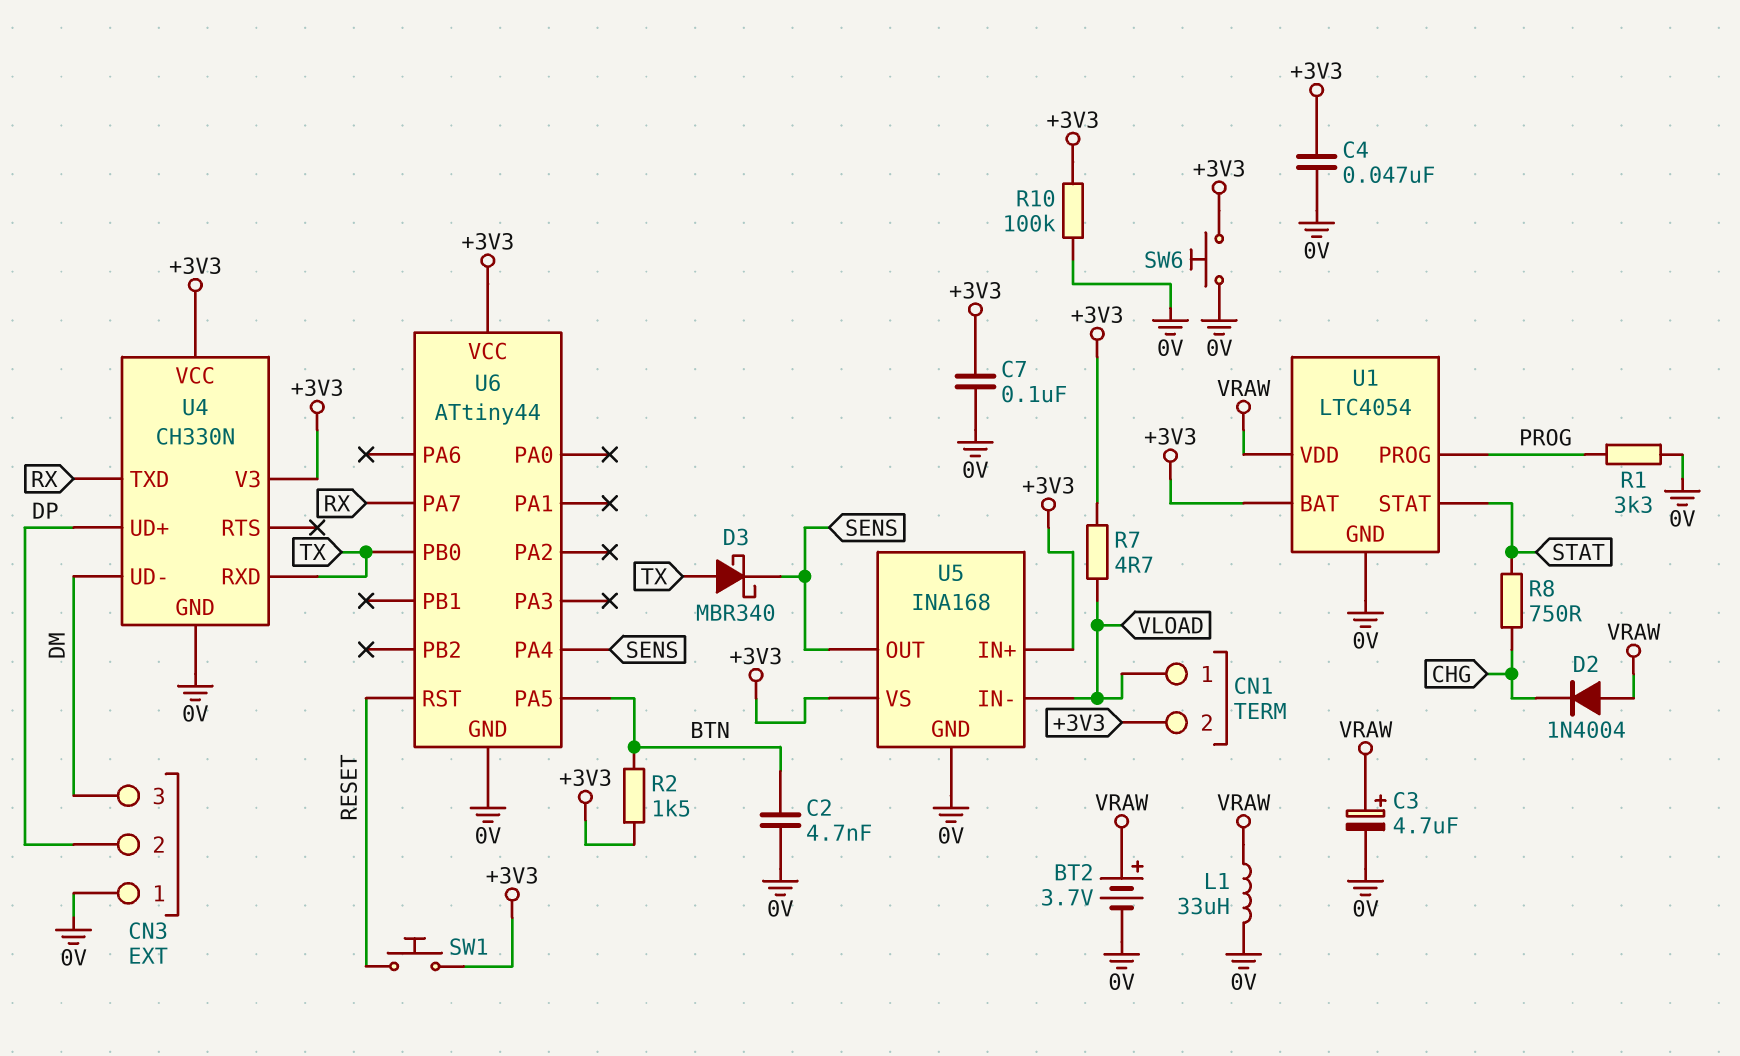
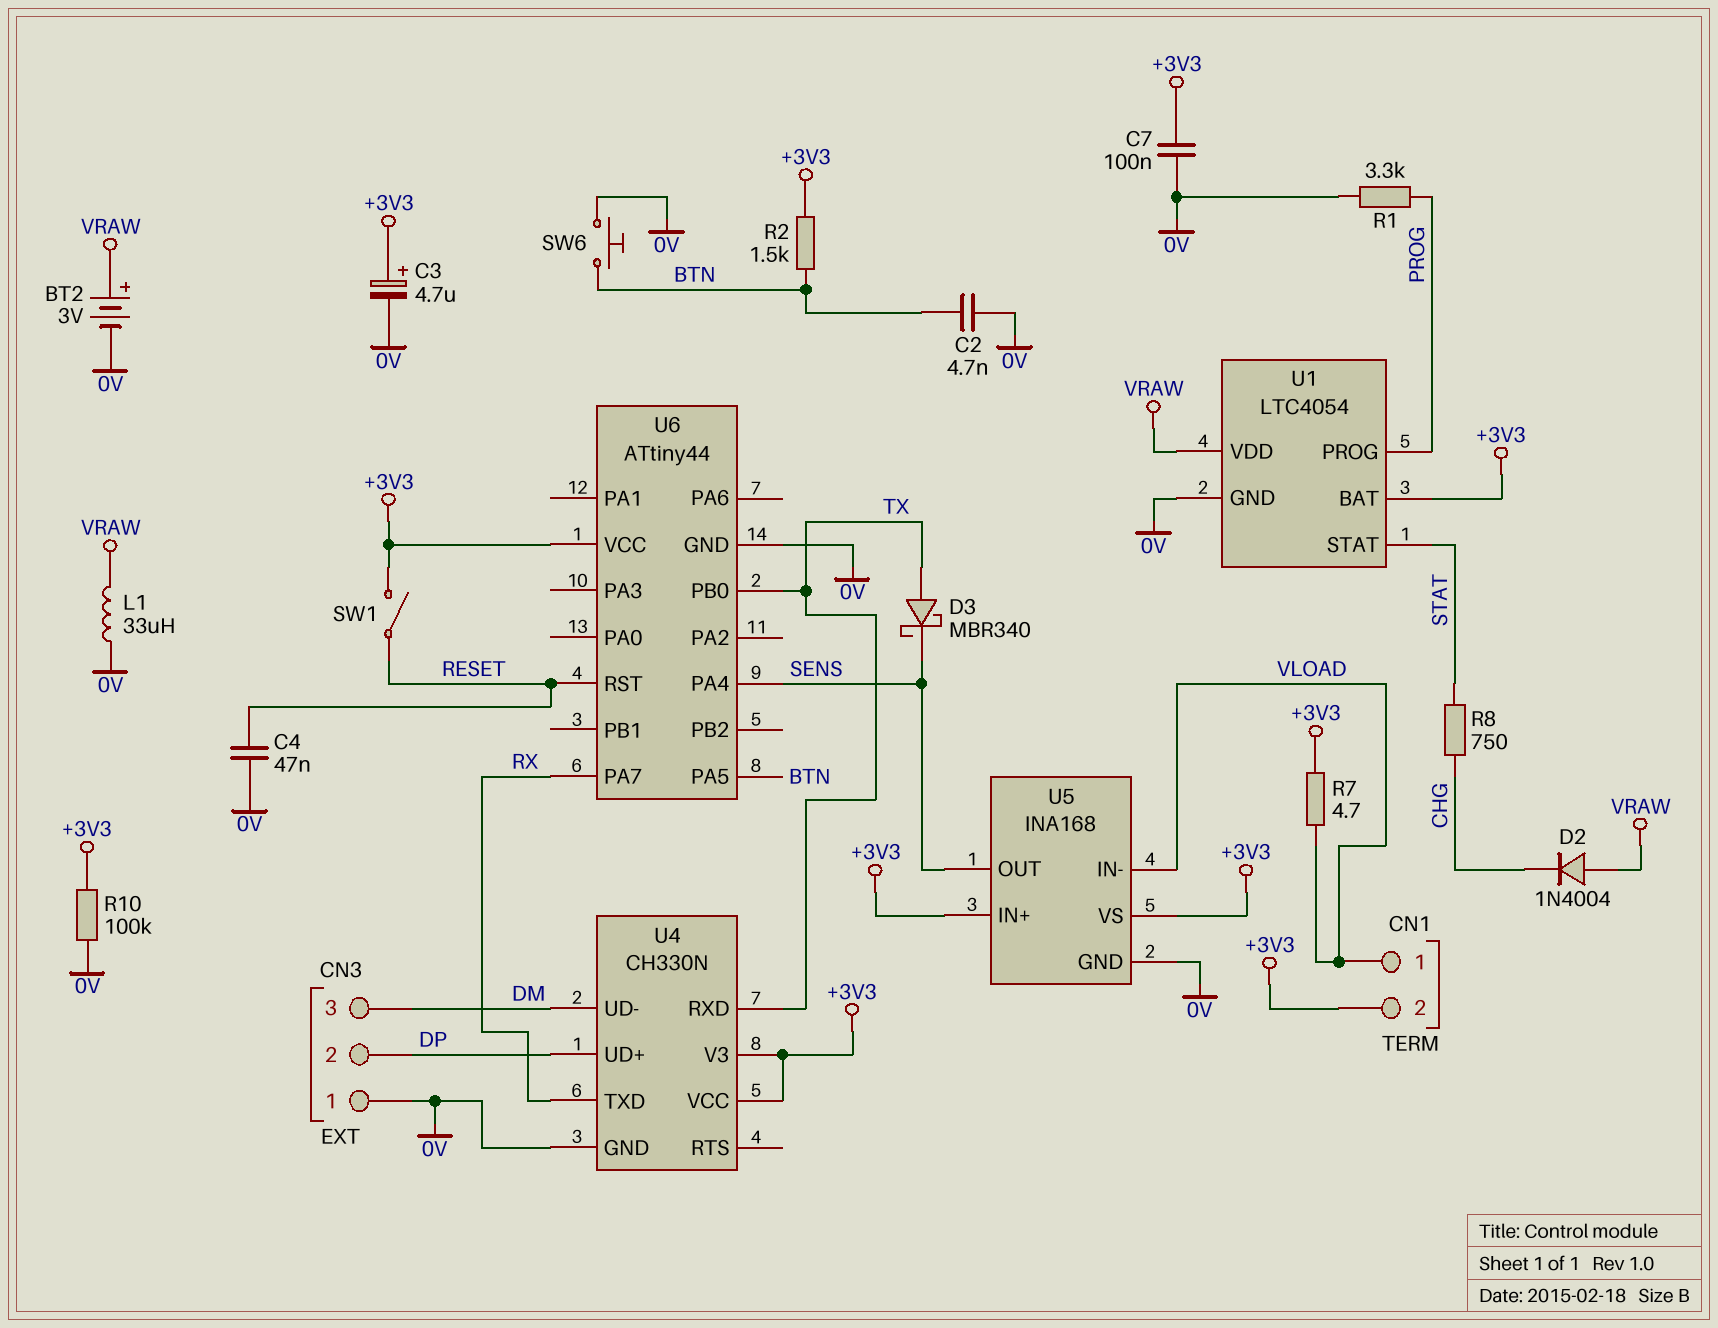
BT2: 3.7V (plus VRAW, minus 0V) -> 3V (plus VRAW, minus 0V)
C3: 4.7uF (plus VRAW, minus 0V) -> 4.7uF (plus +3V3, minus 0V)
C4: 47nF (+3V3, 0V) -> 47nF (0V, RESET)
SW1: button (+3V3, RESET) -> switch (+3V3, RESET)
SW6: button (+3V3, 0V) -> button (0V, BTN)

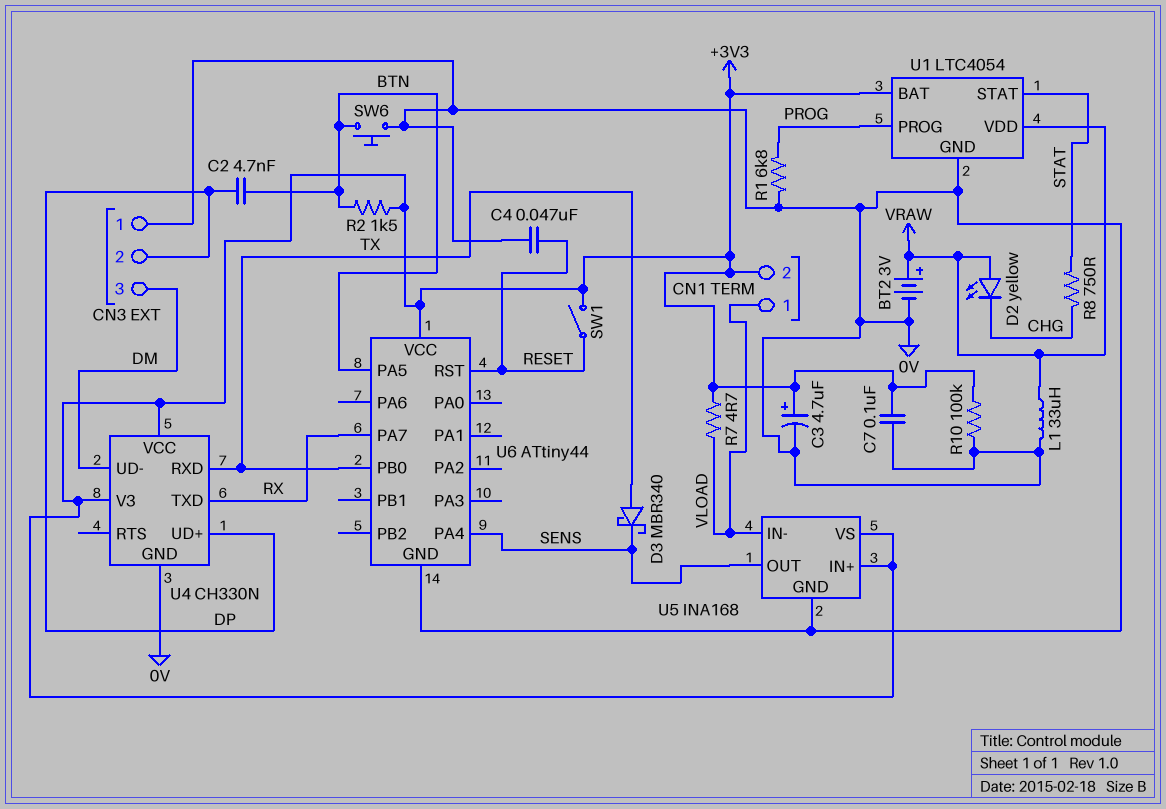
C2: 4.7nF (0V, BTN) -> 4.7nF (BTN, DP)
D2: diode 1N4004 (A VRAW, K CHG) -> LED yellow (A VRAW, K CHG)
R1: 3.3k (0V, PROG) -> 6.8k (0V, PROG)

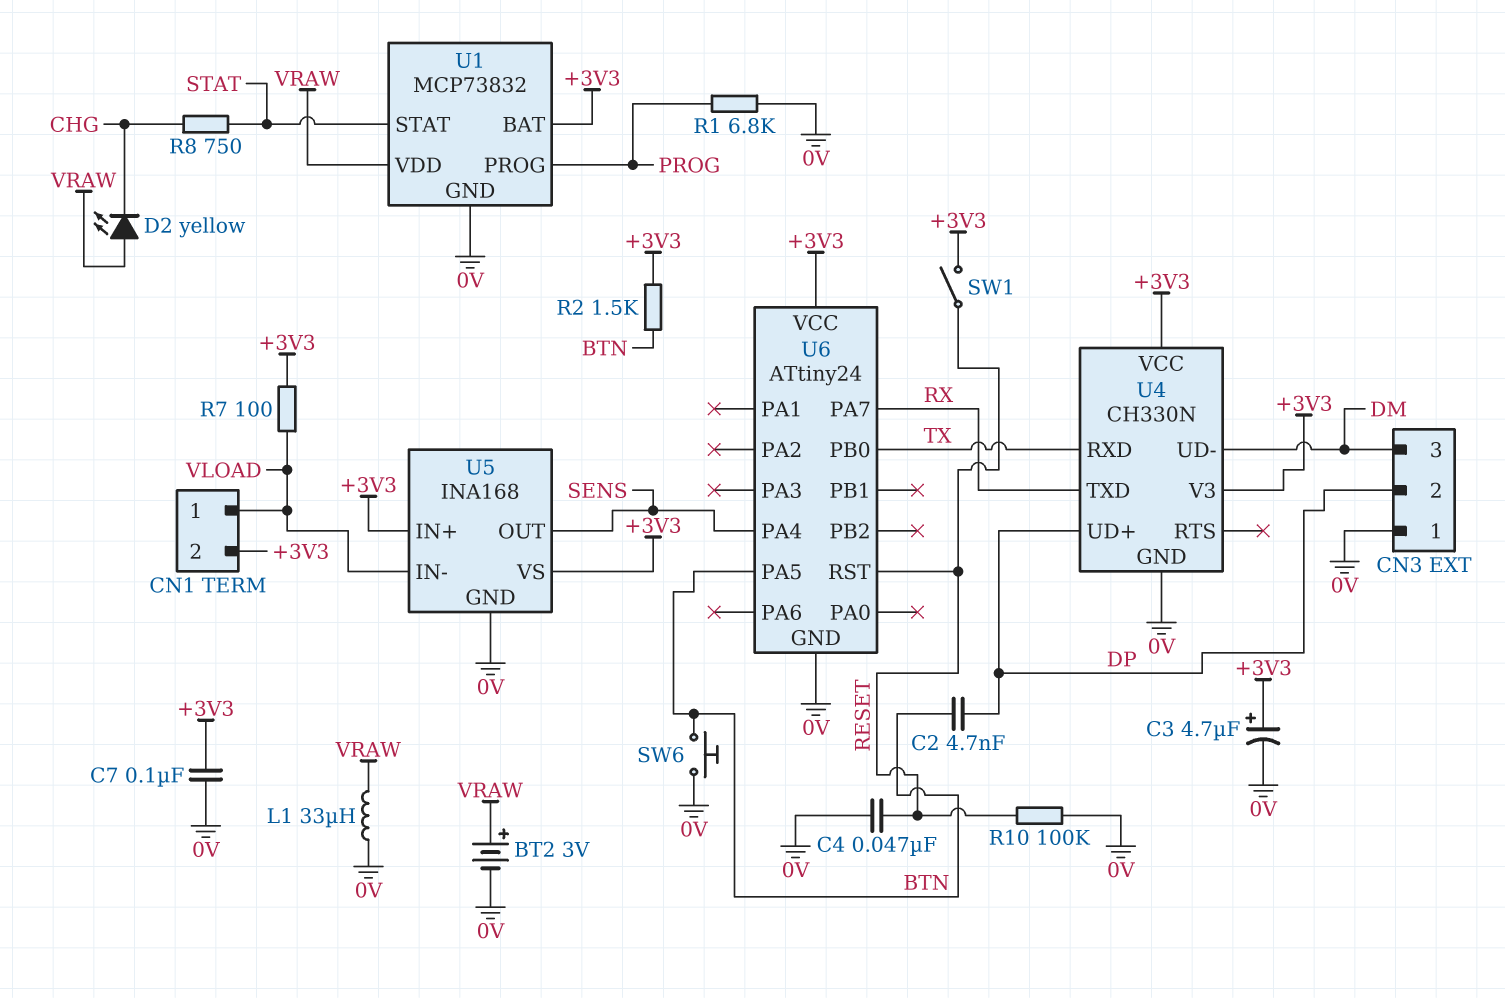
D3: schottky MBR340 (A TX, K SENS) -> none
R7: 4.7 (+3V3, VLOAD) -> 100 (+3V3, VLOAD)
R10: 100k (+3V3, 0V) -> 100k (0V, RESET)
U1: LTC4054 -> MCP73832
U6: ATtiny44 -> ATtiny24

